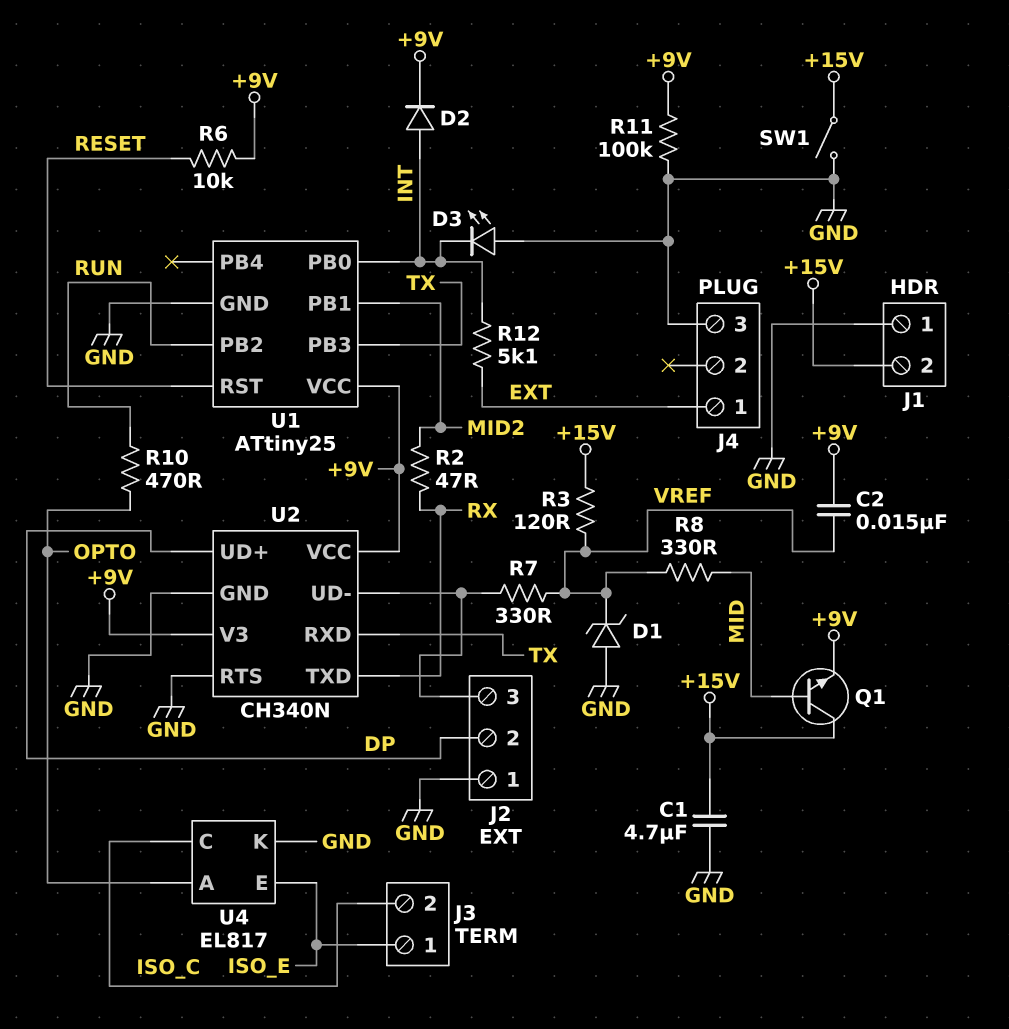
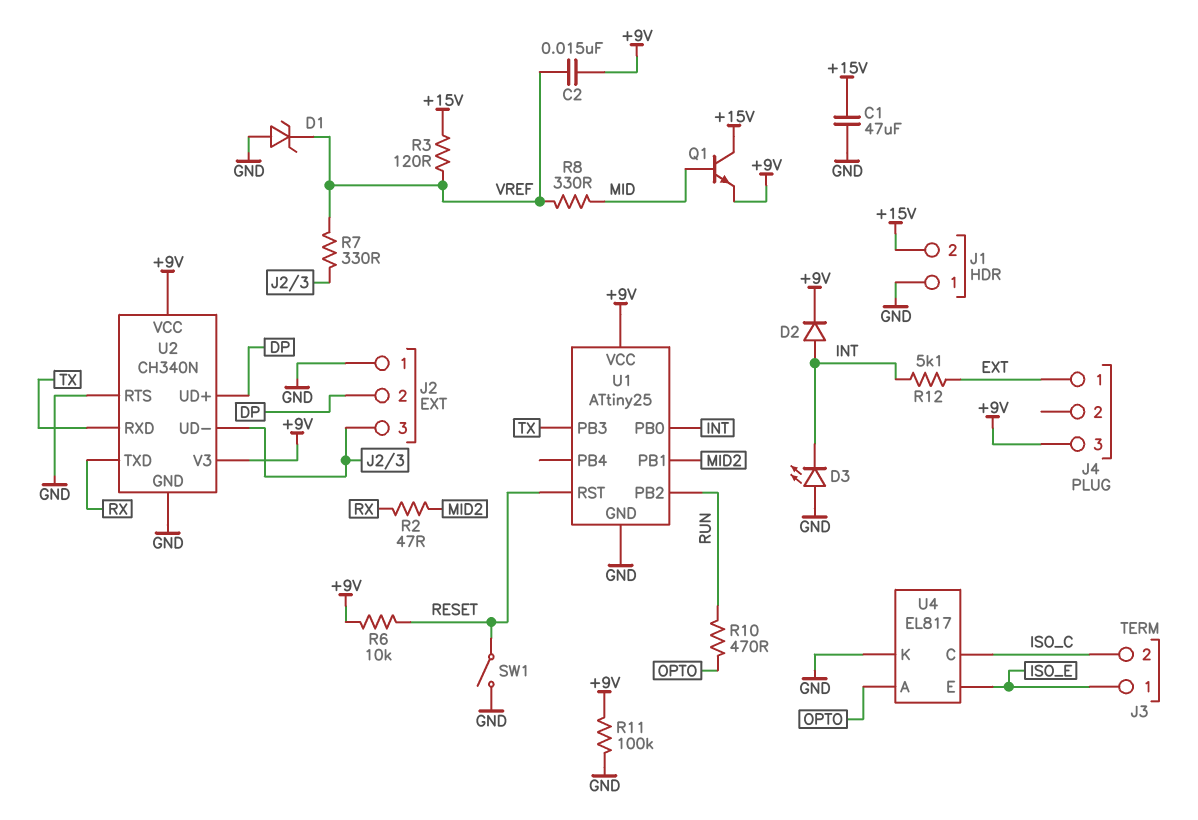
C1: 4.7uF (+15V, GND) -> 47uF (+15V, GND)
J4 pin 3: GND -> +9V
SW1: switch (+15V, GND) -> switch (GND, RESET)

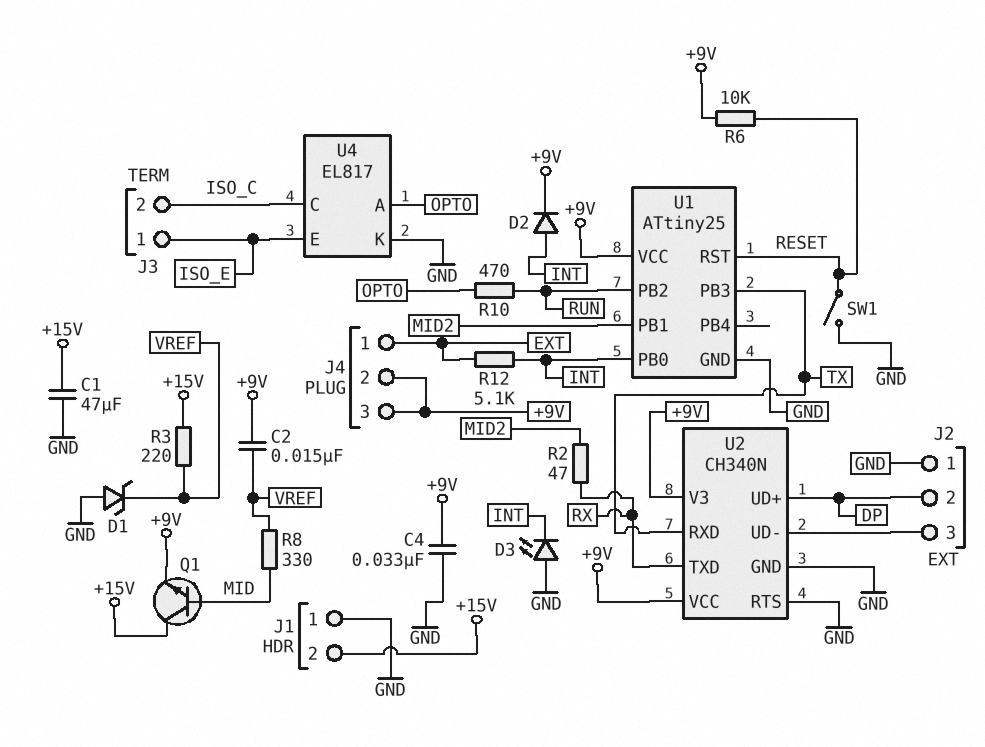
C4: none -> 33nF (+9V, GND)
J4 pin 2: none -> +9V
R3: 120 (+15V, VREF) -> 220 (+15V, VREF)
R7: 330 (J2/3, VREF) -> none
R11: 100k (+9V, GND) -> none

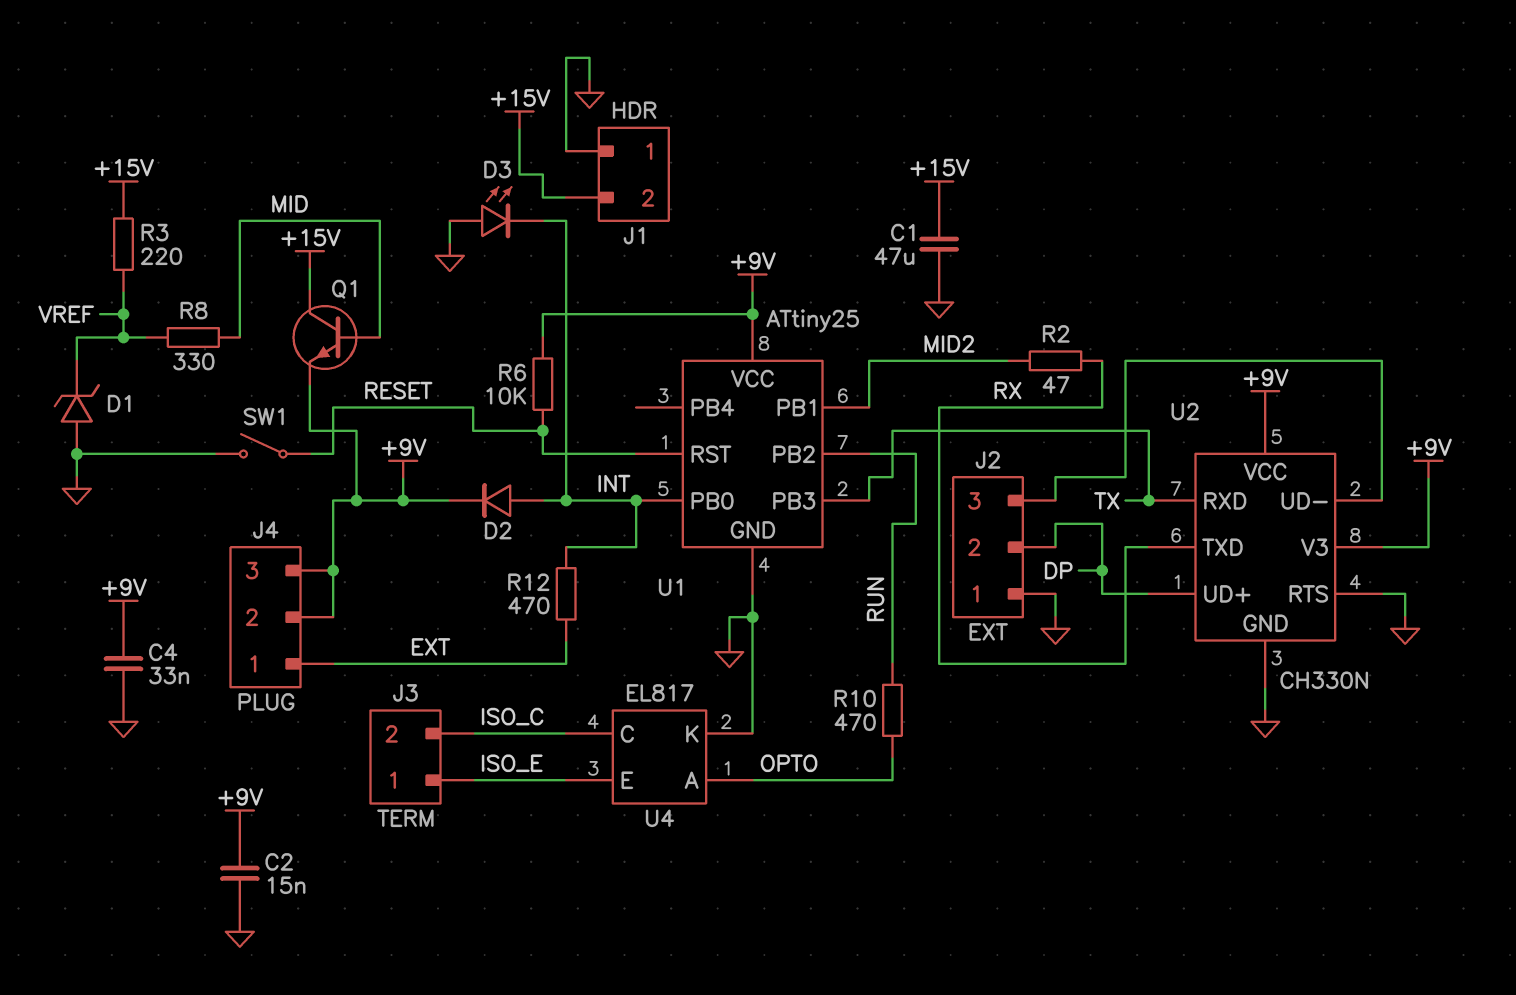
C2: 15nF (+9V, VREF) -> 15nF (+9V, GND)
R12: 5.1k (EXT, INT) -> 470 (EXT, INT)
U2: CH340N -> CH330N

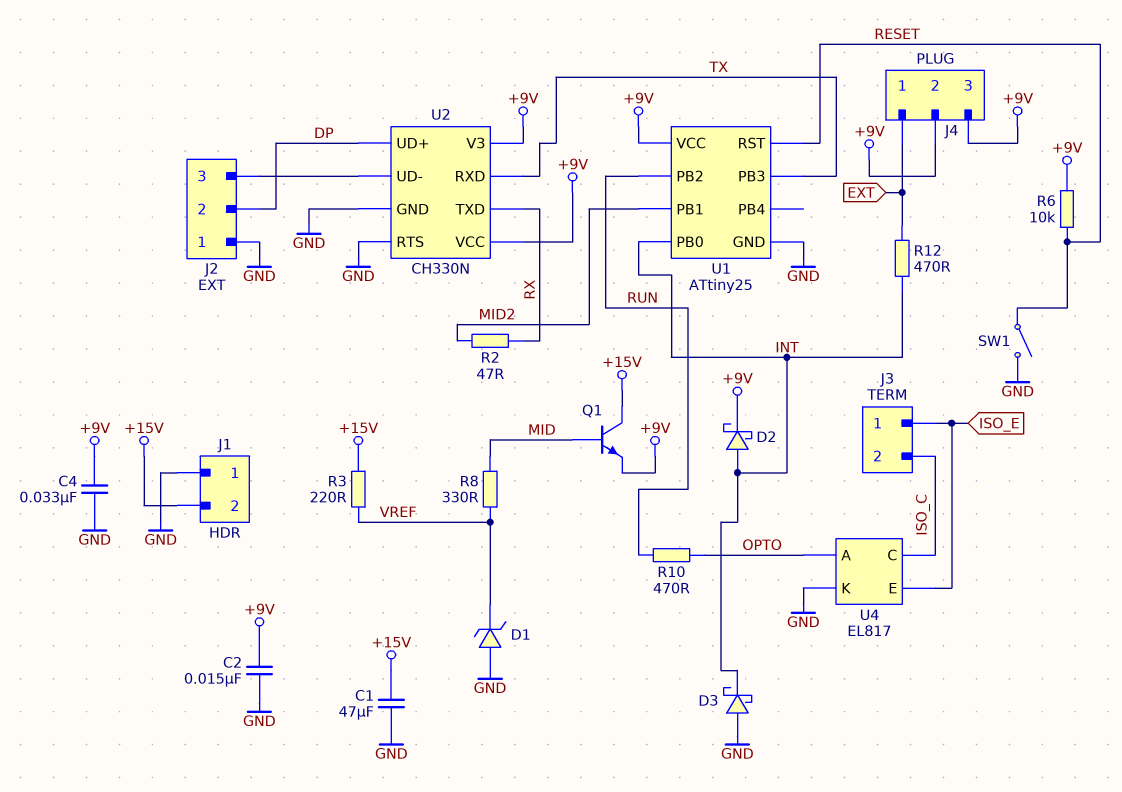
D2: diode (A INT, K +9V) -> schottky (A INT, K +9V)
D3: LED (A GND, K INT) -> schottky (A GND, K INT)

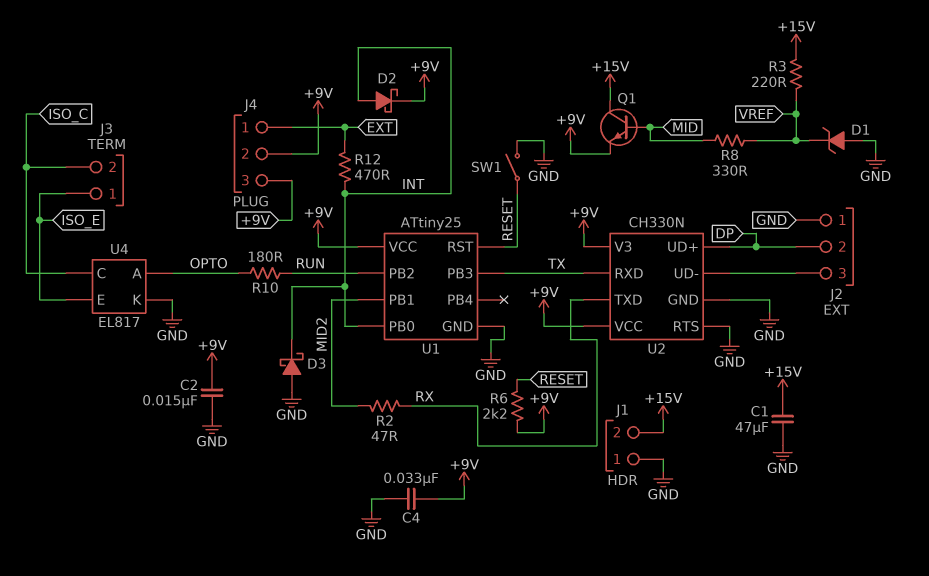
R6: 10k (+9V, RESET) -> 2.2k (+9V, RESET)
R10: 470 (OPTO, RUN) -> 180 (OPTO, RUN)

